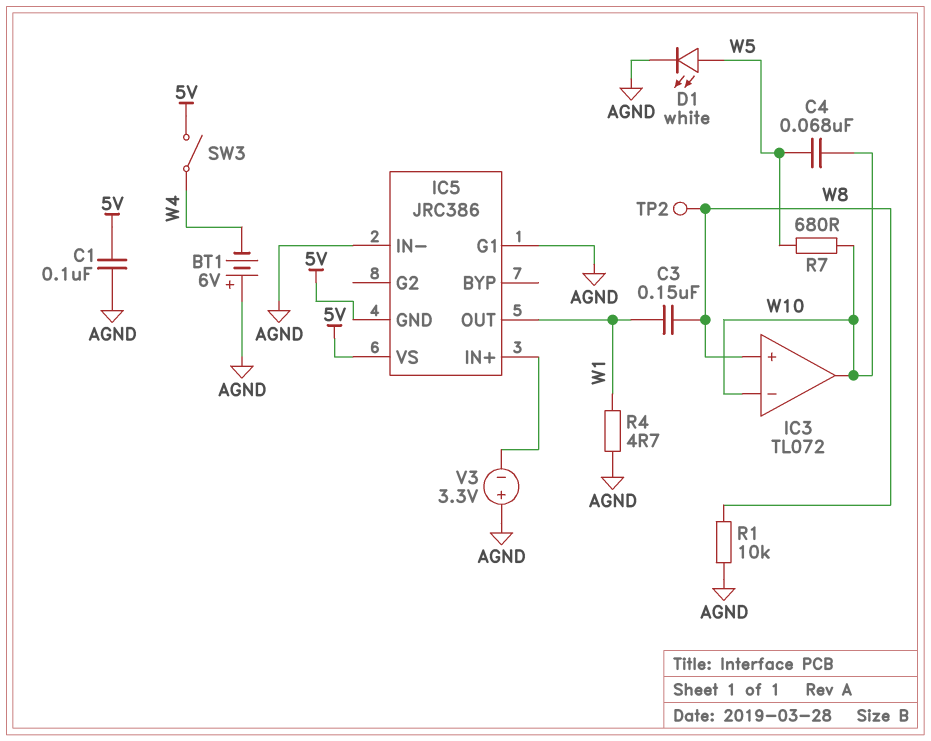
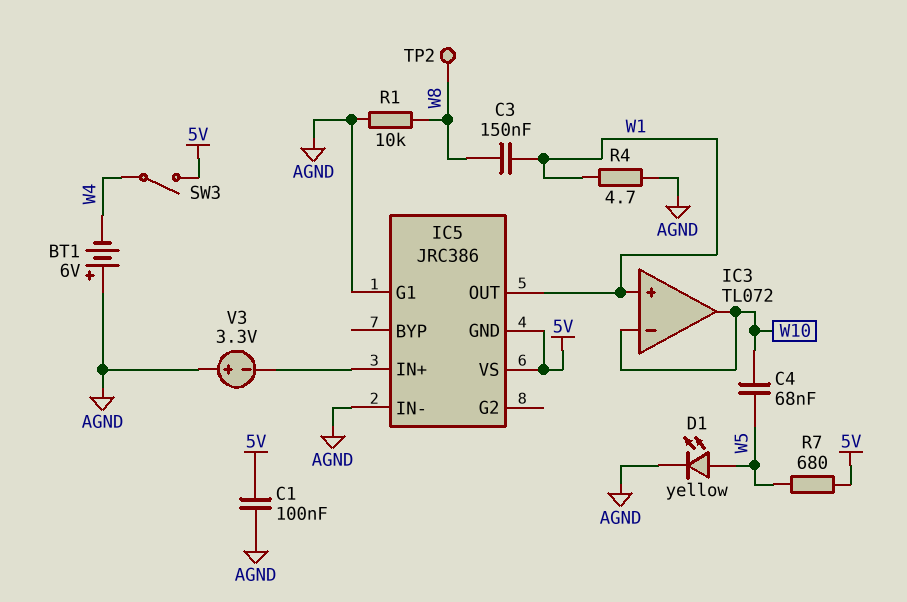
D1: LED white (A W5, K AGND) -> LED yellow (A W5, K AGND)
IC3 pin in+: W8 -> W1
R7: 680 (W5, W10) -> 680 (5V, W5)

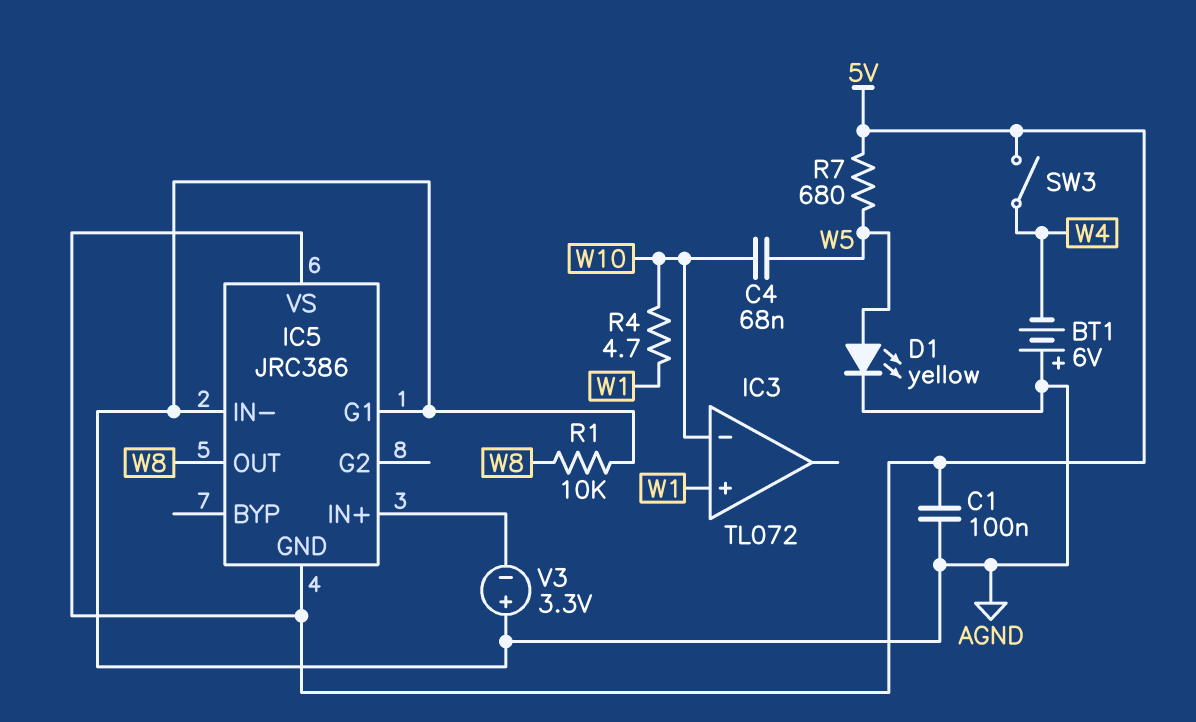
C3: 150nF (W1, W8) -> none
IC3 pin out: W10 -> none
IC5 pin OUT: W1 -> W8
R4: 4.7 (AGND, W1) -> 4.7 (W1, W10)
TP2: test point (W8) -> none

